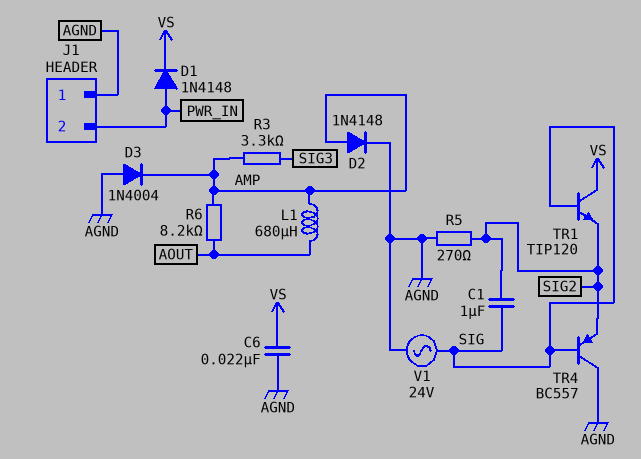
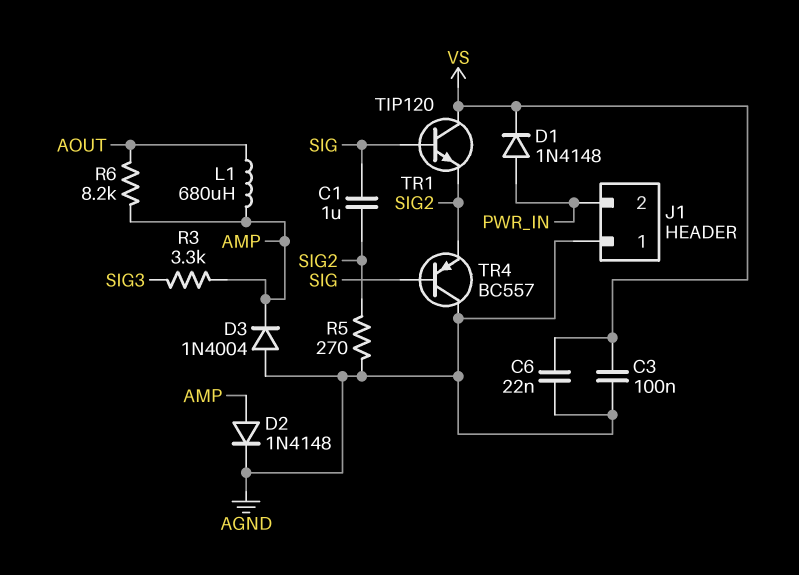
C3: none -> 100nF (AGND, VS)
V1: AC 24V (AGND, SIG) -> none

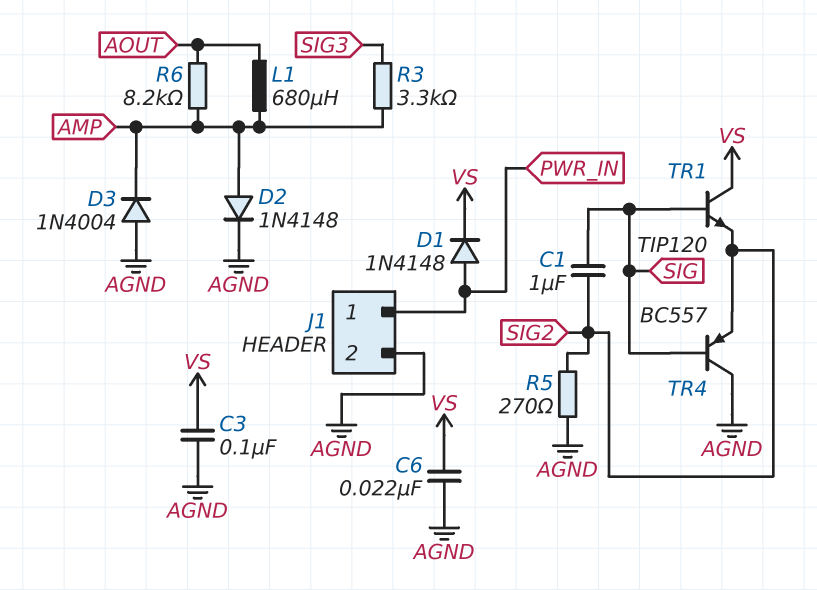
J1 pin 1: AGND -> PWR_IN
J1 pin 2: PWR_IN -> AGND

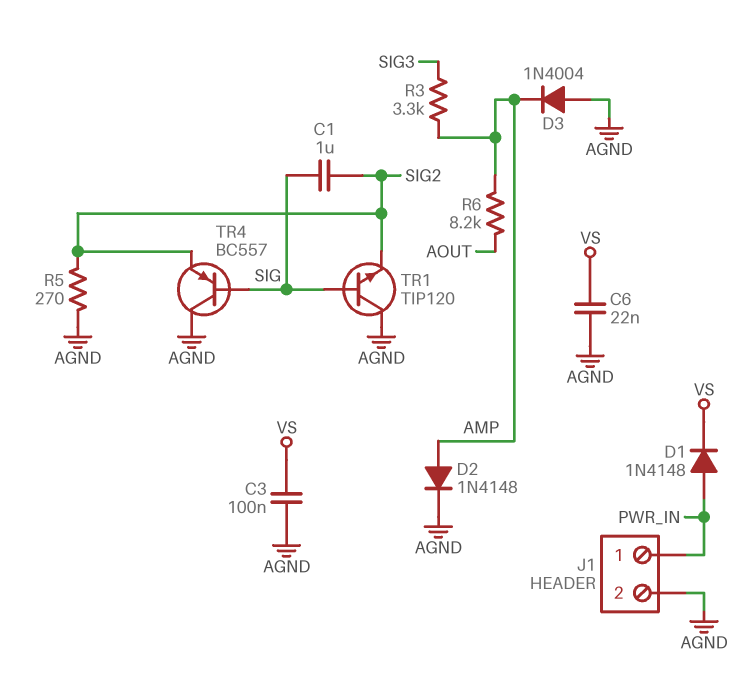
L1: 680uH (AMP, AOUT) -> none
TR1: NPN TIP120 (B SIG, C VS, E SIG2) -> NPN TIP120 (B SIG, C AGND, E SIG2)

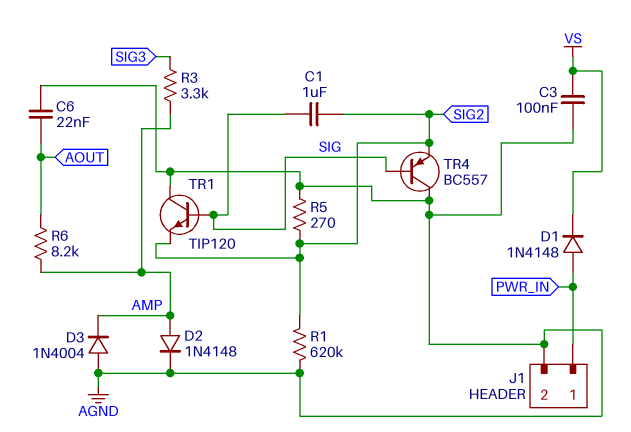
C6: 22nF (AGND, VS) -> 22nF (AGND, AOUT)
R1: none -> 620k (AGND, SIG2)

